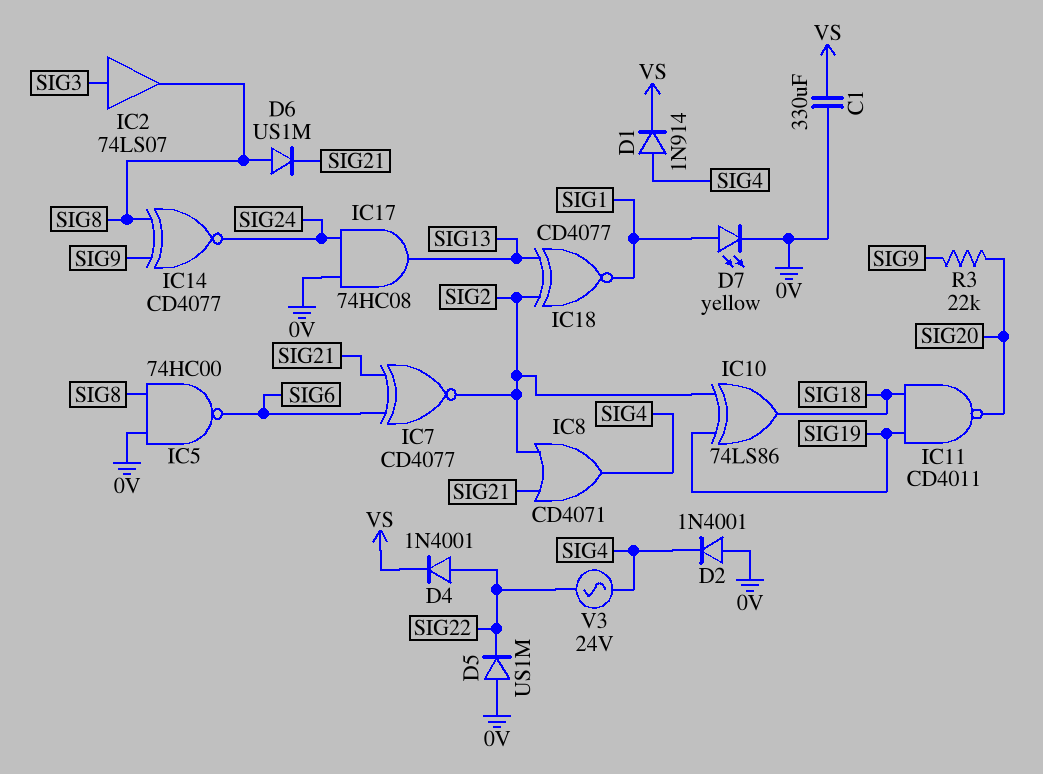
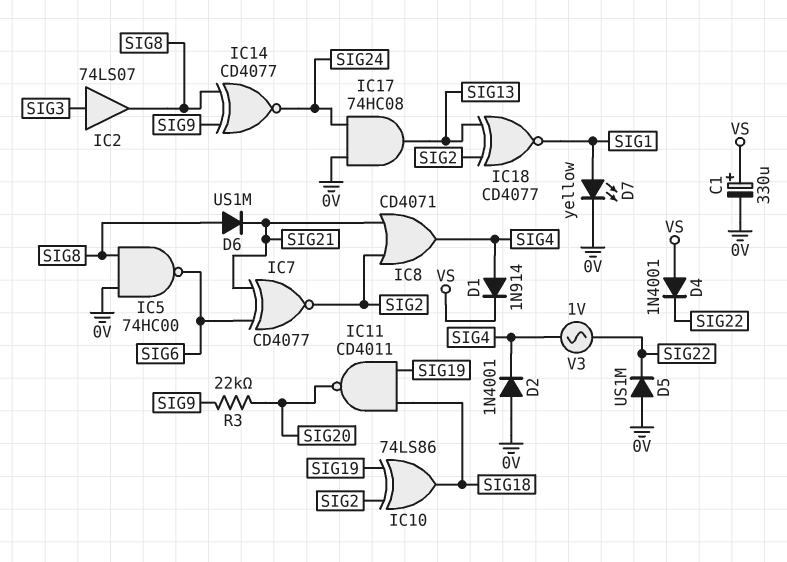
C1: 330uF (0V, VS) -> 330uF (plus VS, minus 0V)
D4: diode 1N4001 (A SIG22, K VS) -> diode 1N4001 (A VS, K SIG22)
V3: AC 24V (SIG4, SIG22) -> AC 1V (SIG4, SIG22)

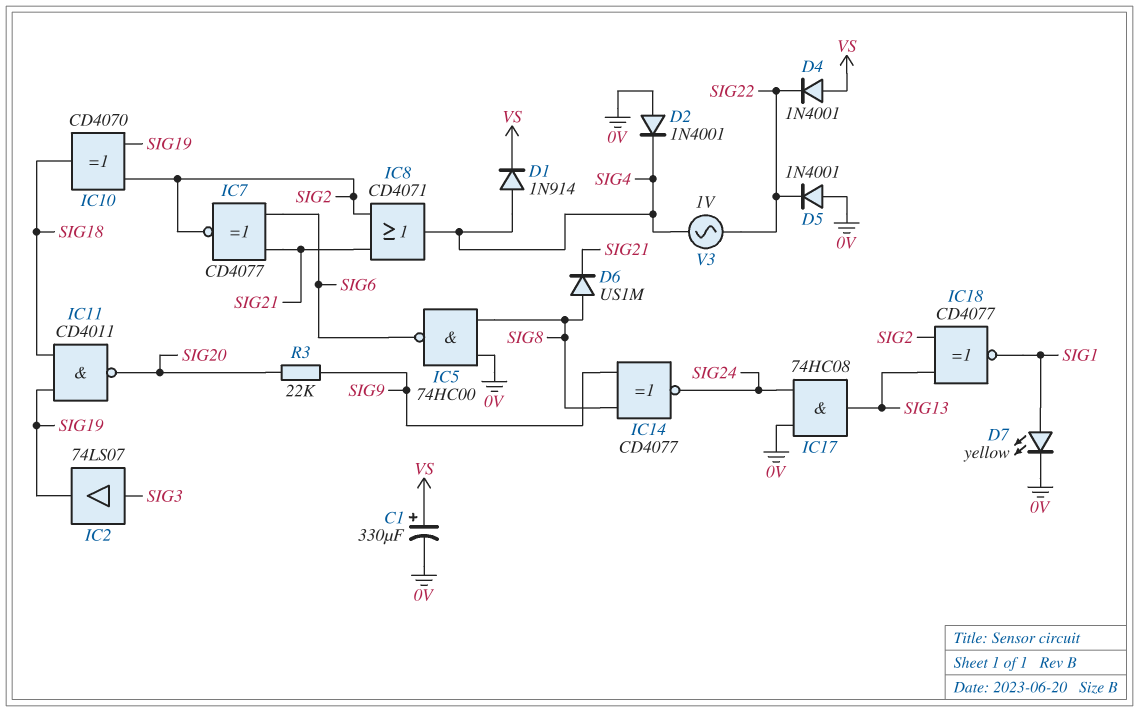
D5: diode US1M (A 0V, K SIG22) -> diode 1N4001 (A 0V, K SIG22)
IC2: buffer 74LS07 (in SIG3, out SIG8) -> buffer 74LS07 (in SIG3, out SIG19)
IC10: XOR 74LS86 (in SIG2, in SIG19, out SIG18) -> XOR CD4070 (in SIG2, in SIG19, out SIG18)

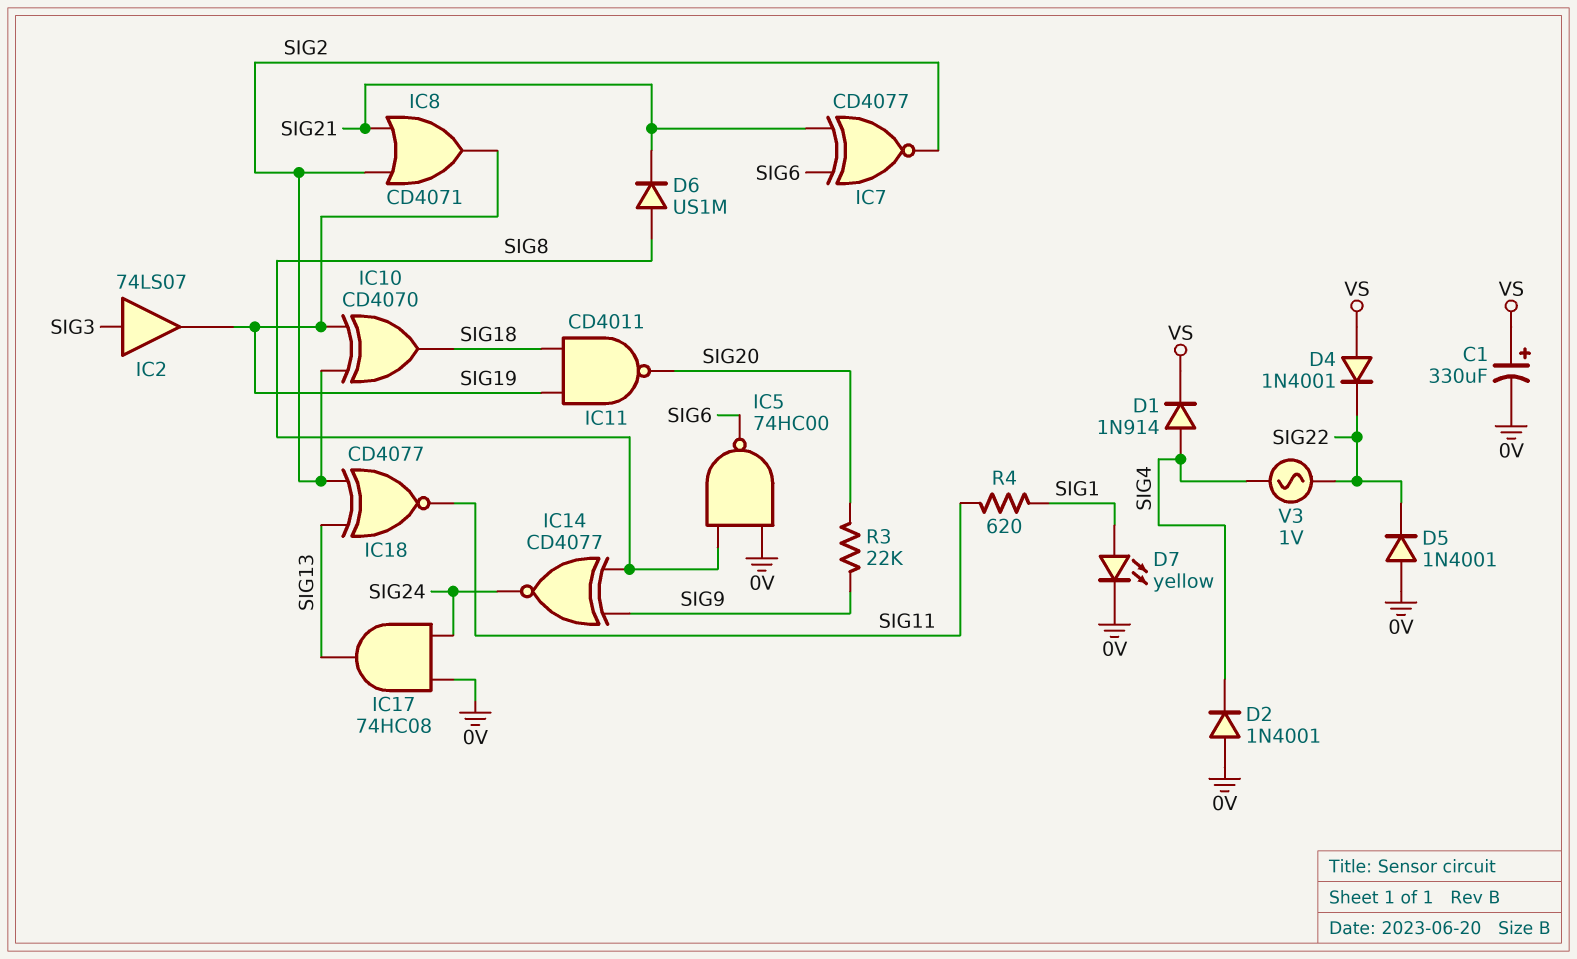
IC8: OR CD4071 (in SIG2, in SIG21, out SIG4) -> OR CD4071 (in SIG2, in SIG21, out SIG19)
IC18: XNOR CD4077 (in SIG2, in SIG13, out SIG1) -> XNOR CD4077 (in SIG2, in SIG13, out SIG11)
R4: none -> 620 (SIG1, SIG11)

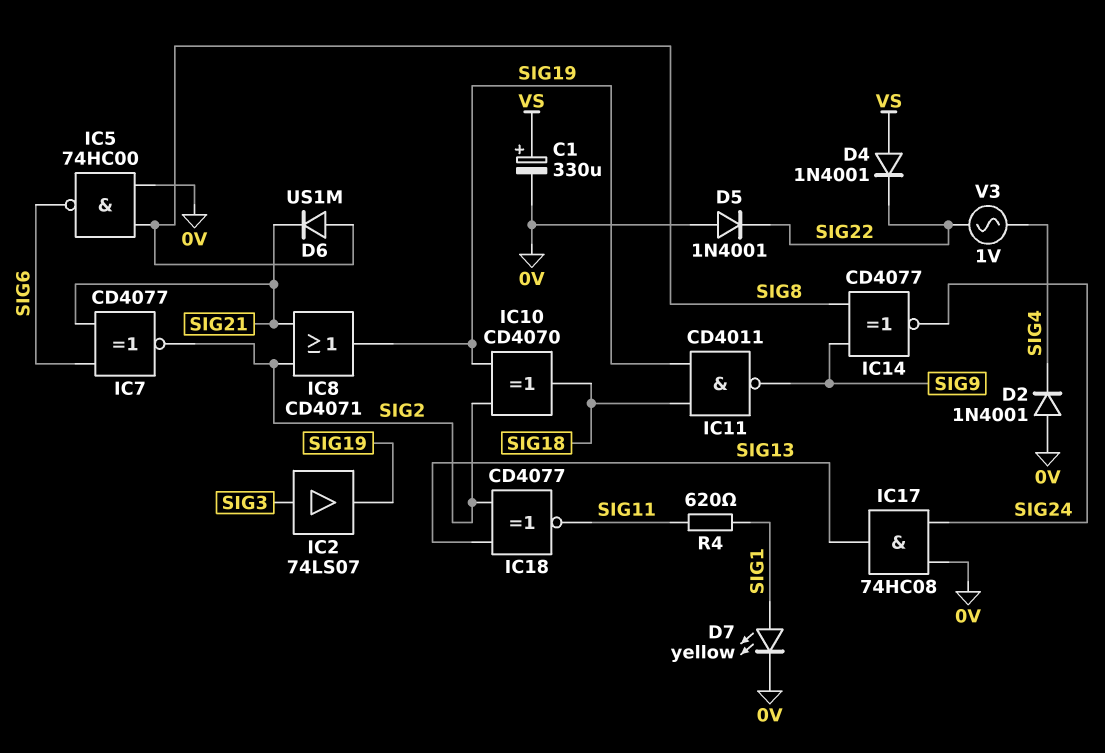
D1: diode 1N914 (A SIG4, K VS) -> none
IC11: NAND CD4011 (in SIG18, in SIG19, out SIG20) -> NAND CD4011 (in SIG18, in SIG19, out SIG9)
R3: 22k (SIG9, SIG20) -> none

